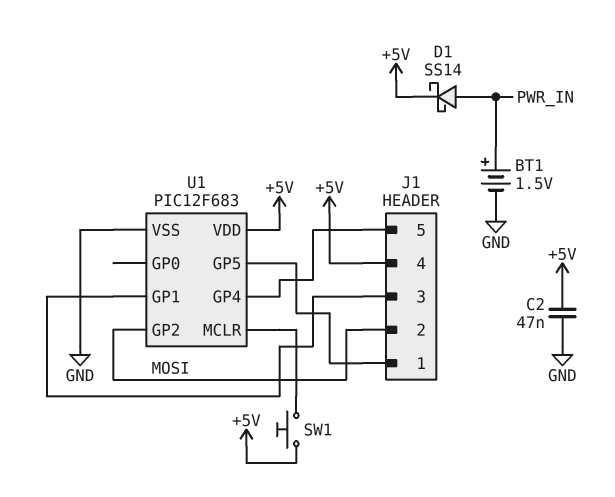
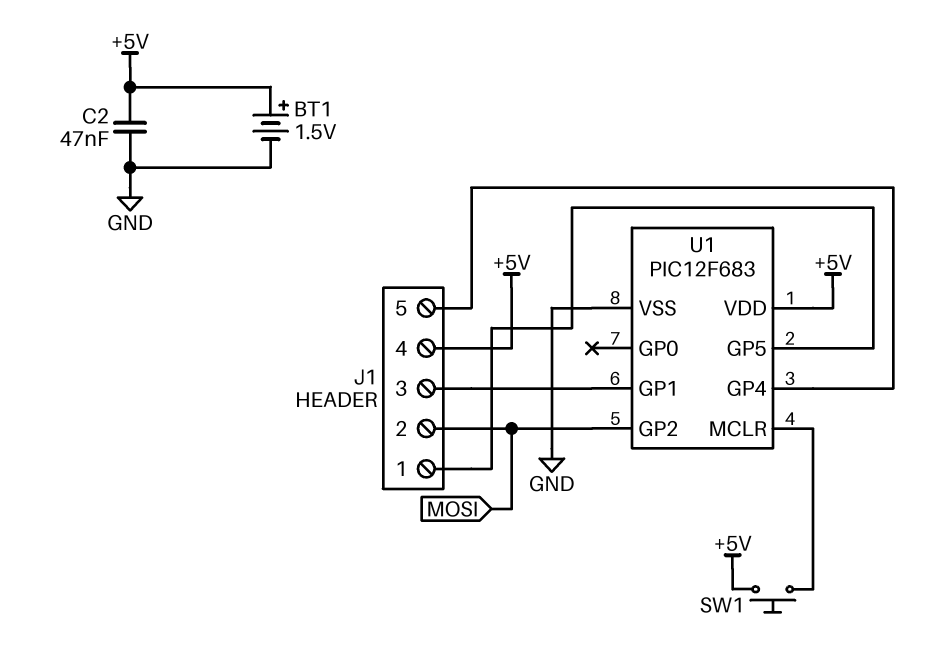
BT1: 1.5V (plus PWR_IN, minus GND) -> 1.5V (plus +5V, minus GND)
D1: schottky SS14 (A PWR_IN, K +5V) -> none

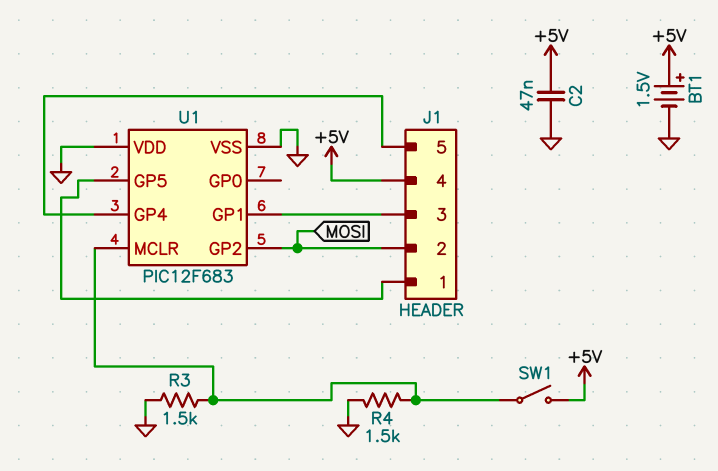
R3: none -> 1.5k (GND, U1/MCLR)
R4: none -> 1.5k (GND, U1/MCLR)
SW1: button (+5V, U1/MCLR) -> switch (+5V, U1/MCLR)
U1 pin VDD: +5V -> GND

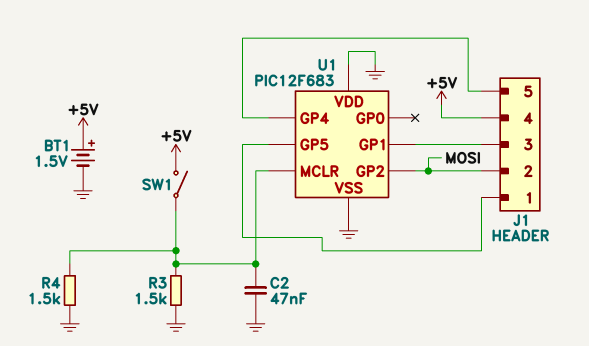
C2: 47nF (+5V, GND) -> 47nF (GND, U1/MCLR)

